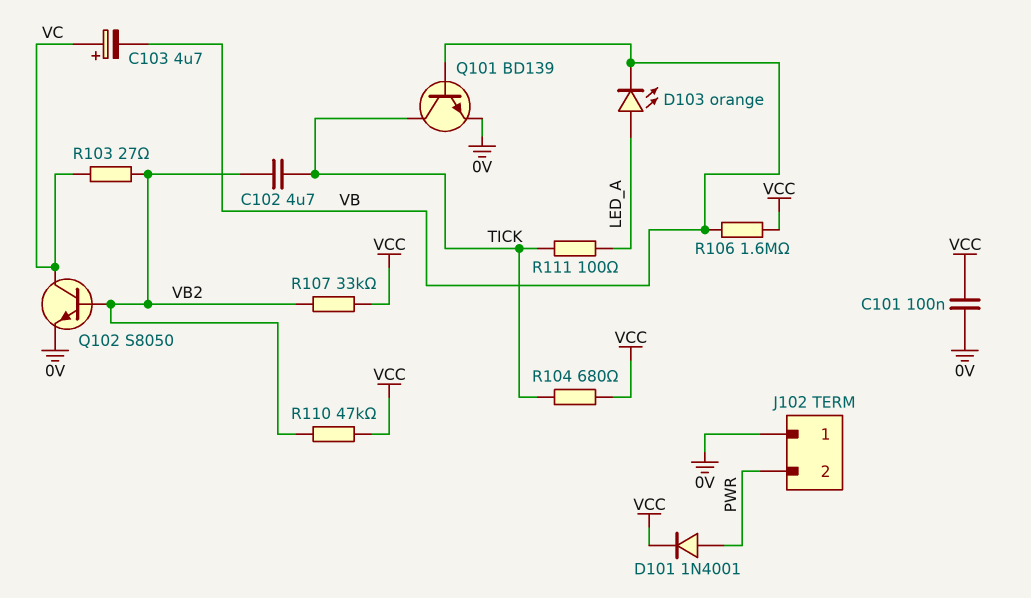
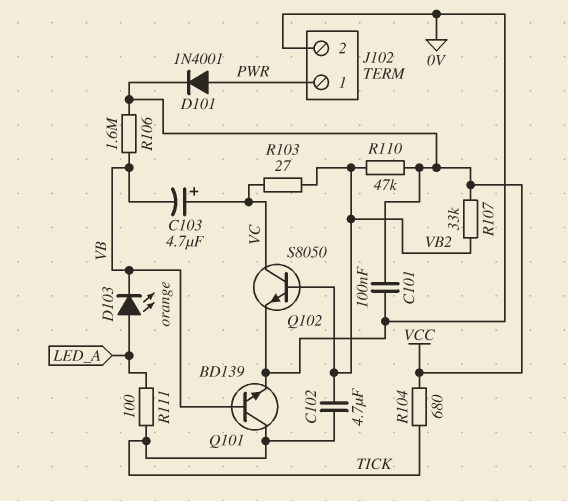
J102 pin 1: 0V -> PWR
J102 pin 2: PWR -> 0V

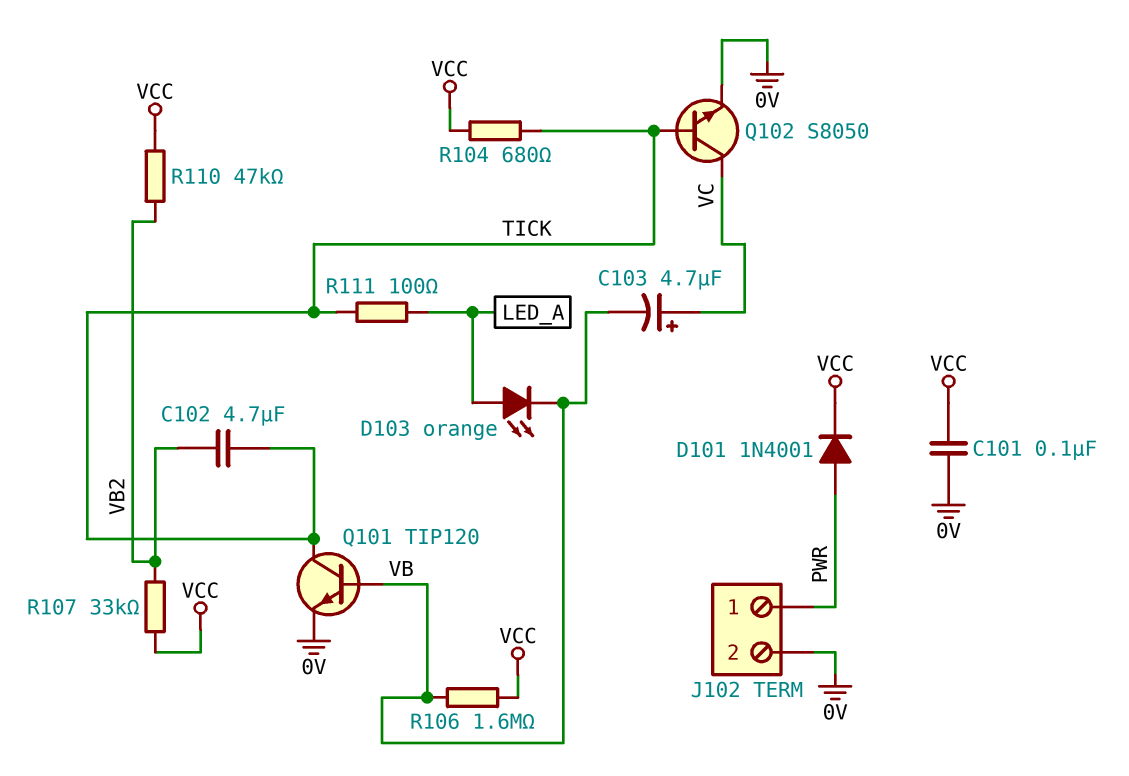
Q101: NPN BD139 (B VB, C TICK, E 0V) -> NPN TIP120 (B VB, C TICK, E 0V)
Q102: NPN S8050 (B VB2, C VC, E 0V) -> NPN S8050 (B TICK, C VC, E 0V)
R103: 27 (VB2, VC) -> none

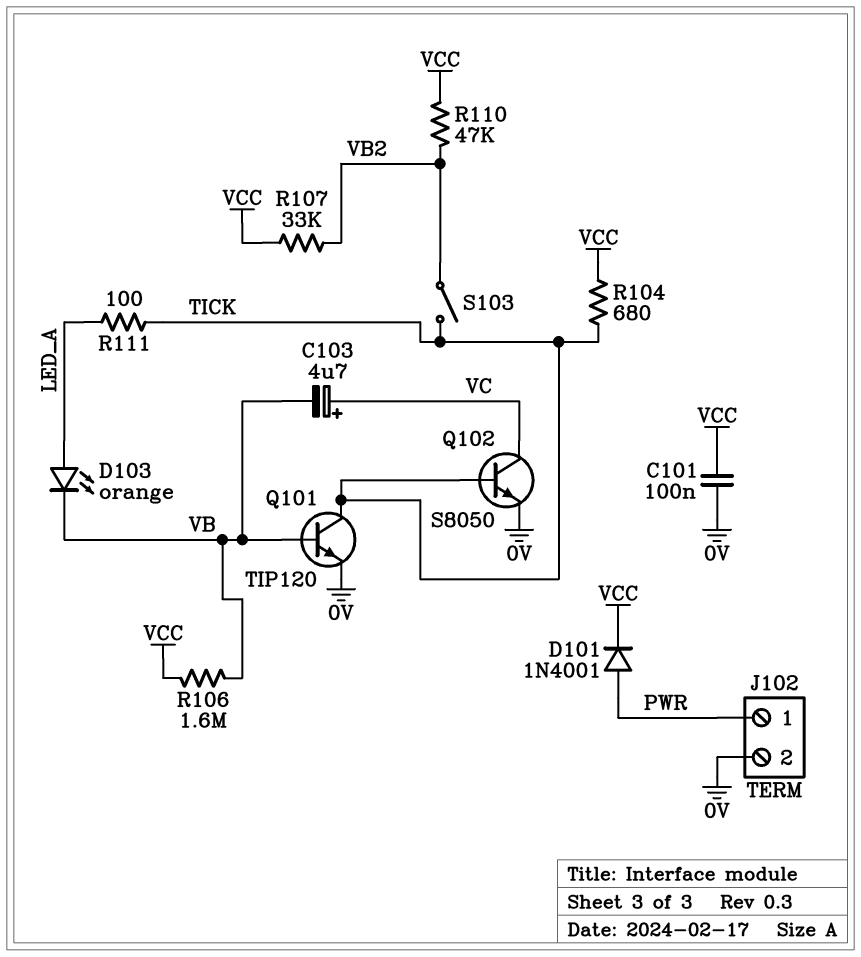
C102: 4.7uF (TICK, VB2) -> none
S103: none -> switch (TICK, VB2)

